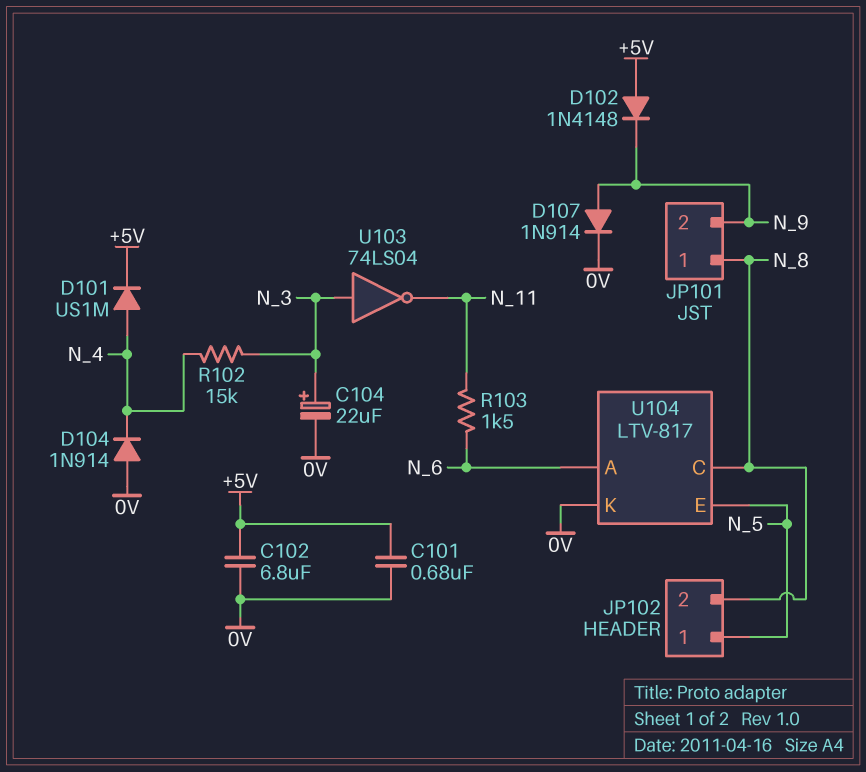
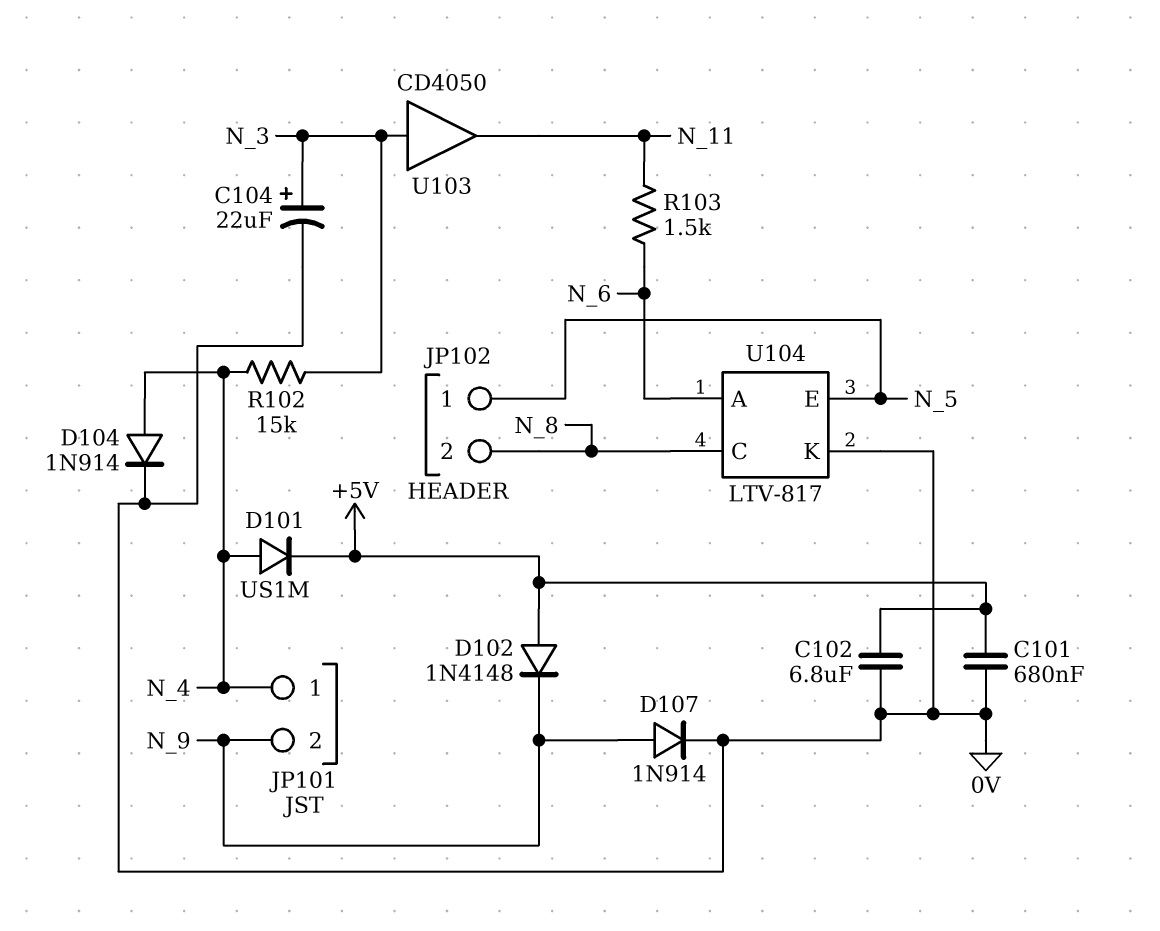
D104: diode 1N914 (A 0V, K N_4) -> diode 1N914 (A N_4, K 0V)
JP101 pin 1: N_8 -> N_4
U103: NOT 74LS04 (in N_3, out N_11) -> buffer CD4050 (in N_3, out N_11)

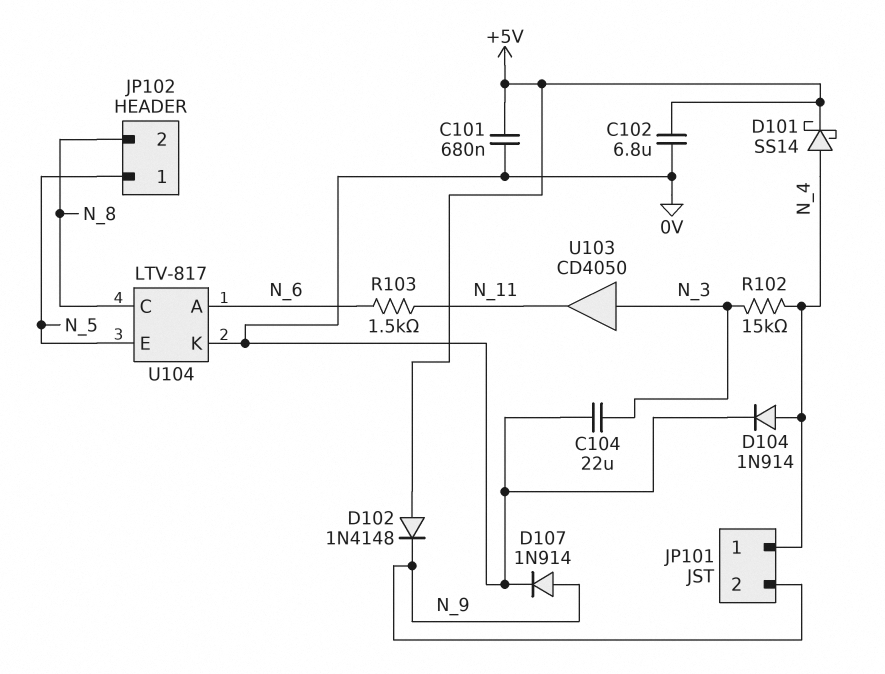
C104: 22uF (plus N_3, minus 0V) -> 22uF (0V, N_3)
D101: diode US1M (A N_4, K +5V) -> schottky SS14 (A N_4, K +5V)

